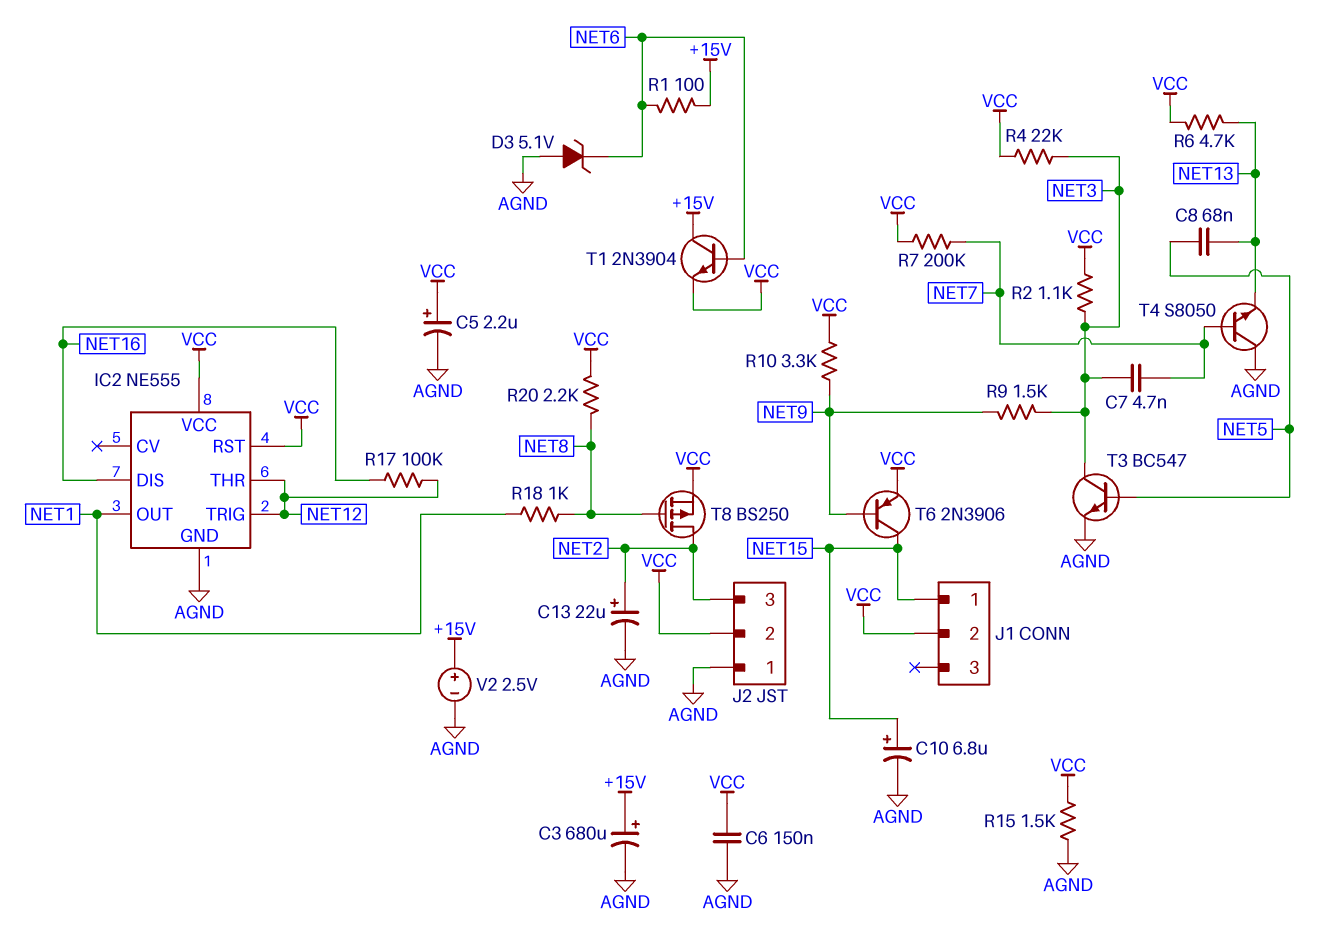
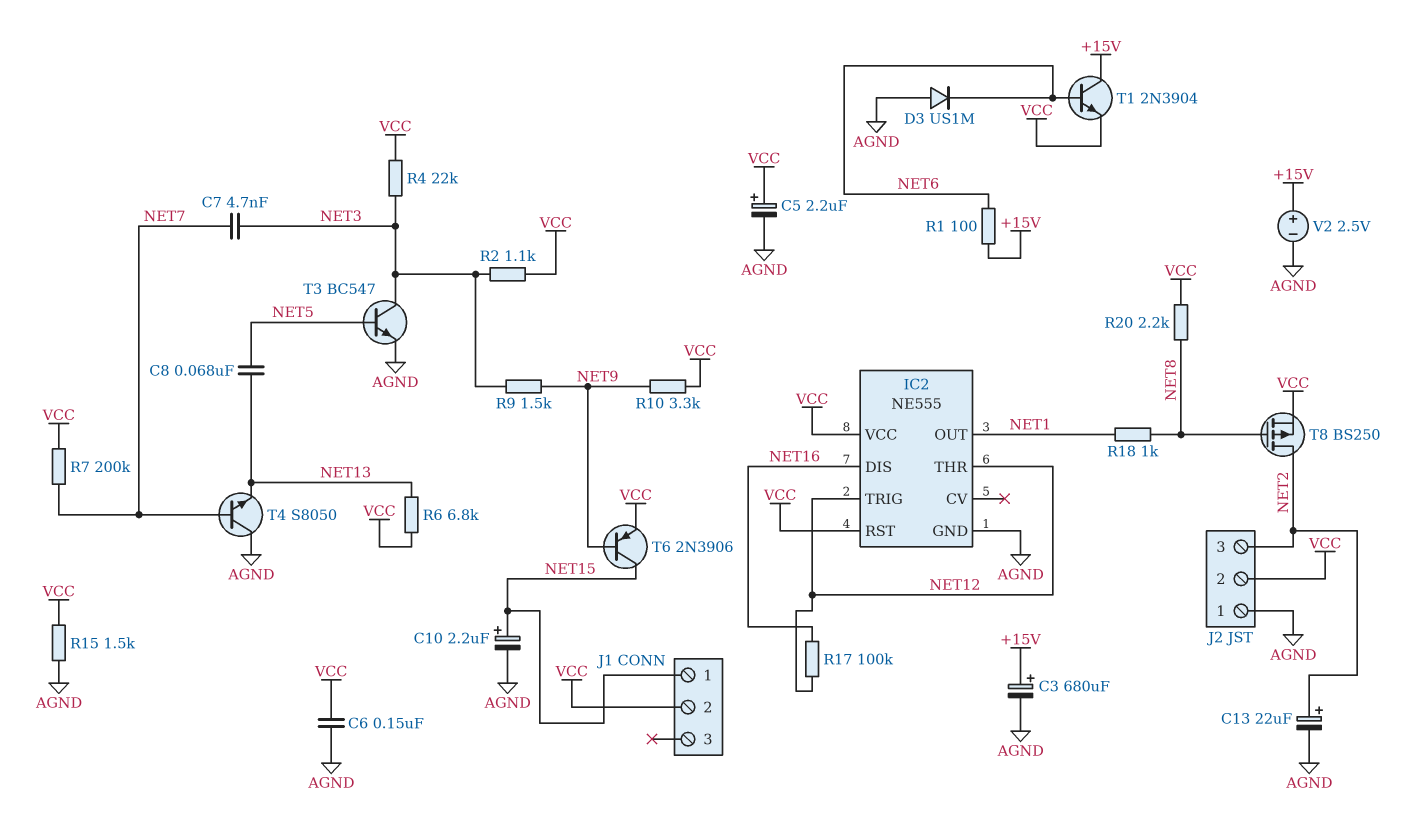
C10: 6.8uF (plus NET15, minus AGND) -> 2.2uF (plus NET15, minus AGND)
D3: zener 5.1V (A AGND, K NET6) -> diode US1M (A AGND, K NET6)
R6: 4.7k (NET13, VCC) -> 6.8k (NET13, VCC)

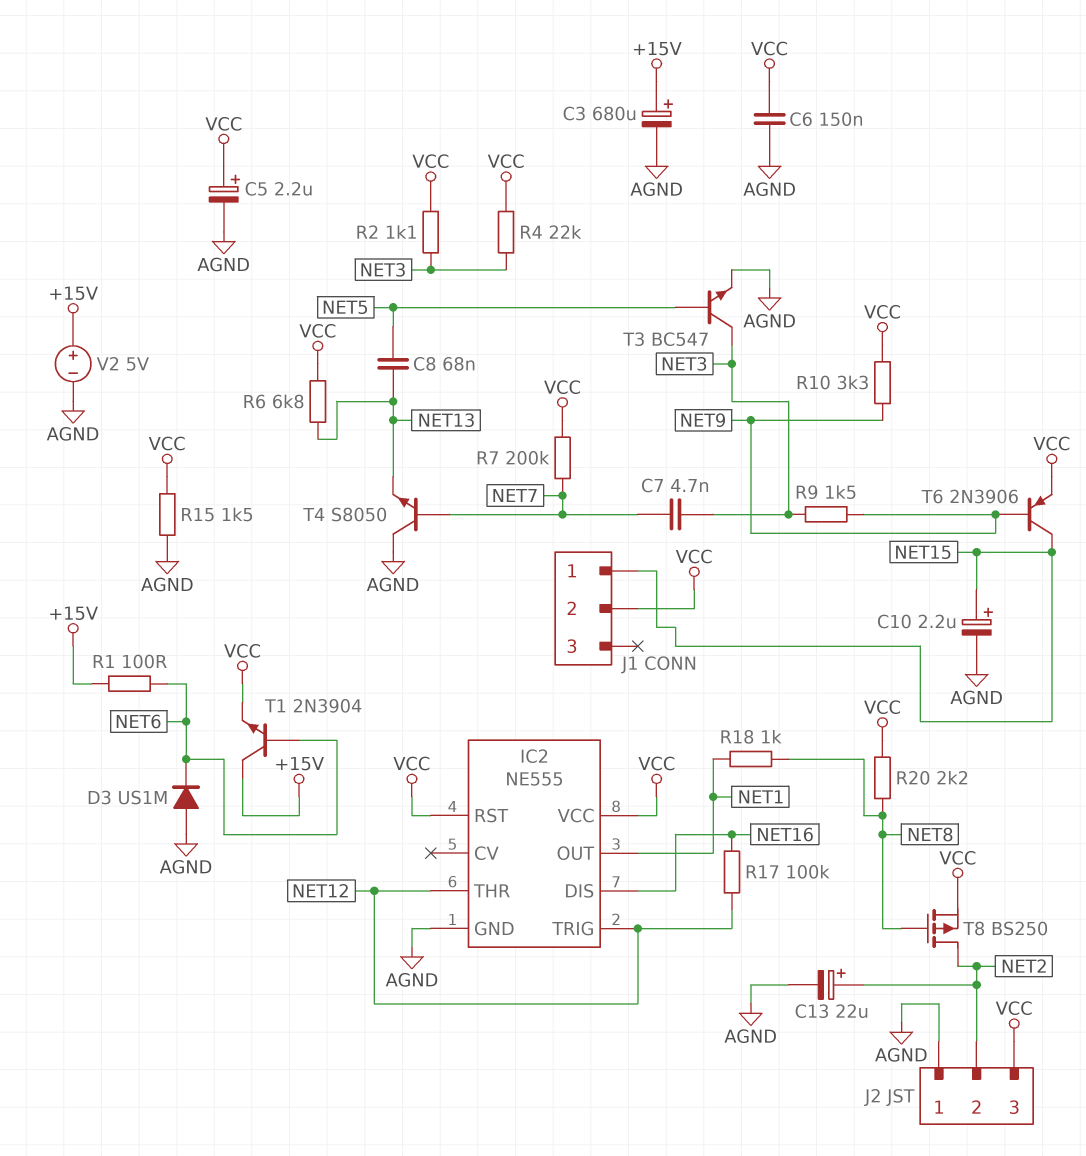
J2 pin 2: VCC -> NET2
J2 pin 3: NET2 -> VCC
V2: 2.5V (plus +15V, minus AGND) -> 5V (plus +15V, minus AGND)

